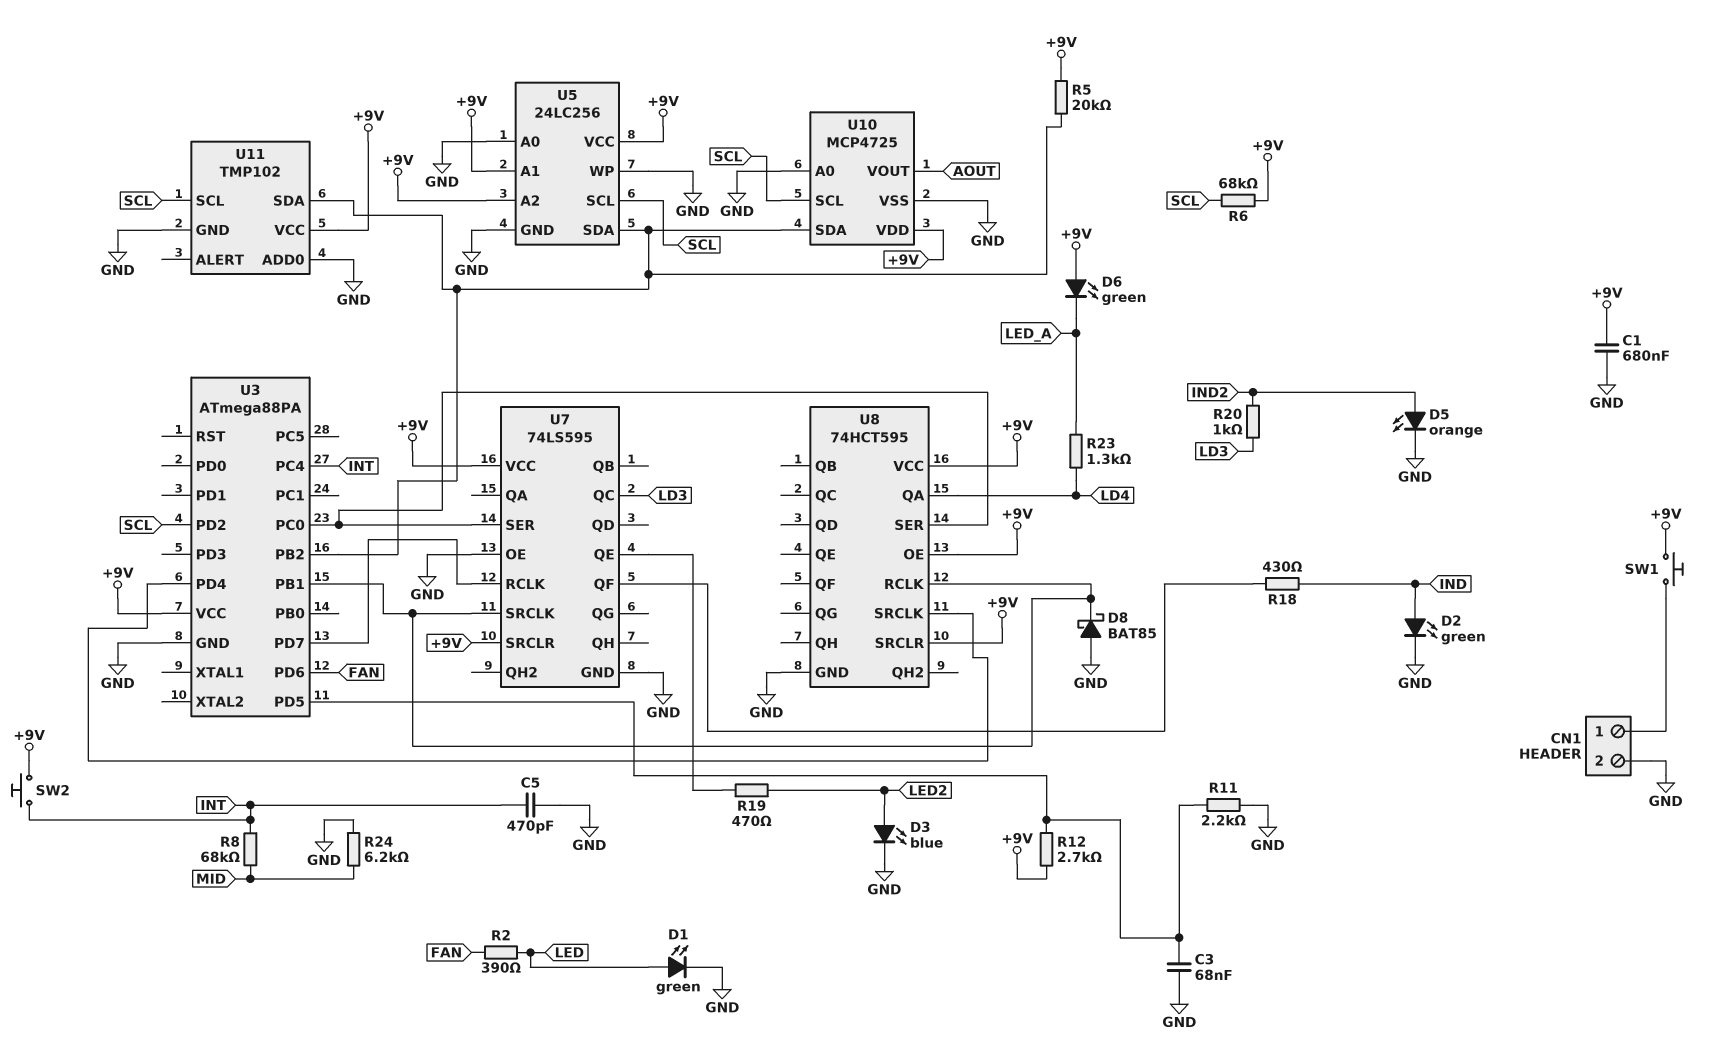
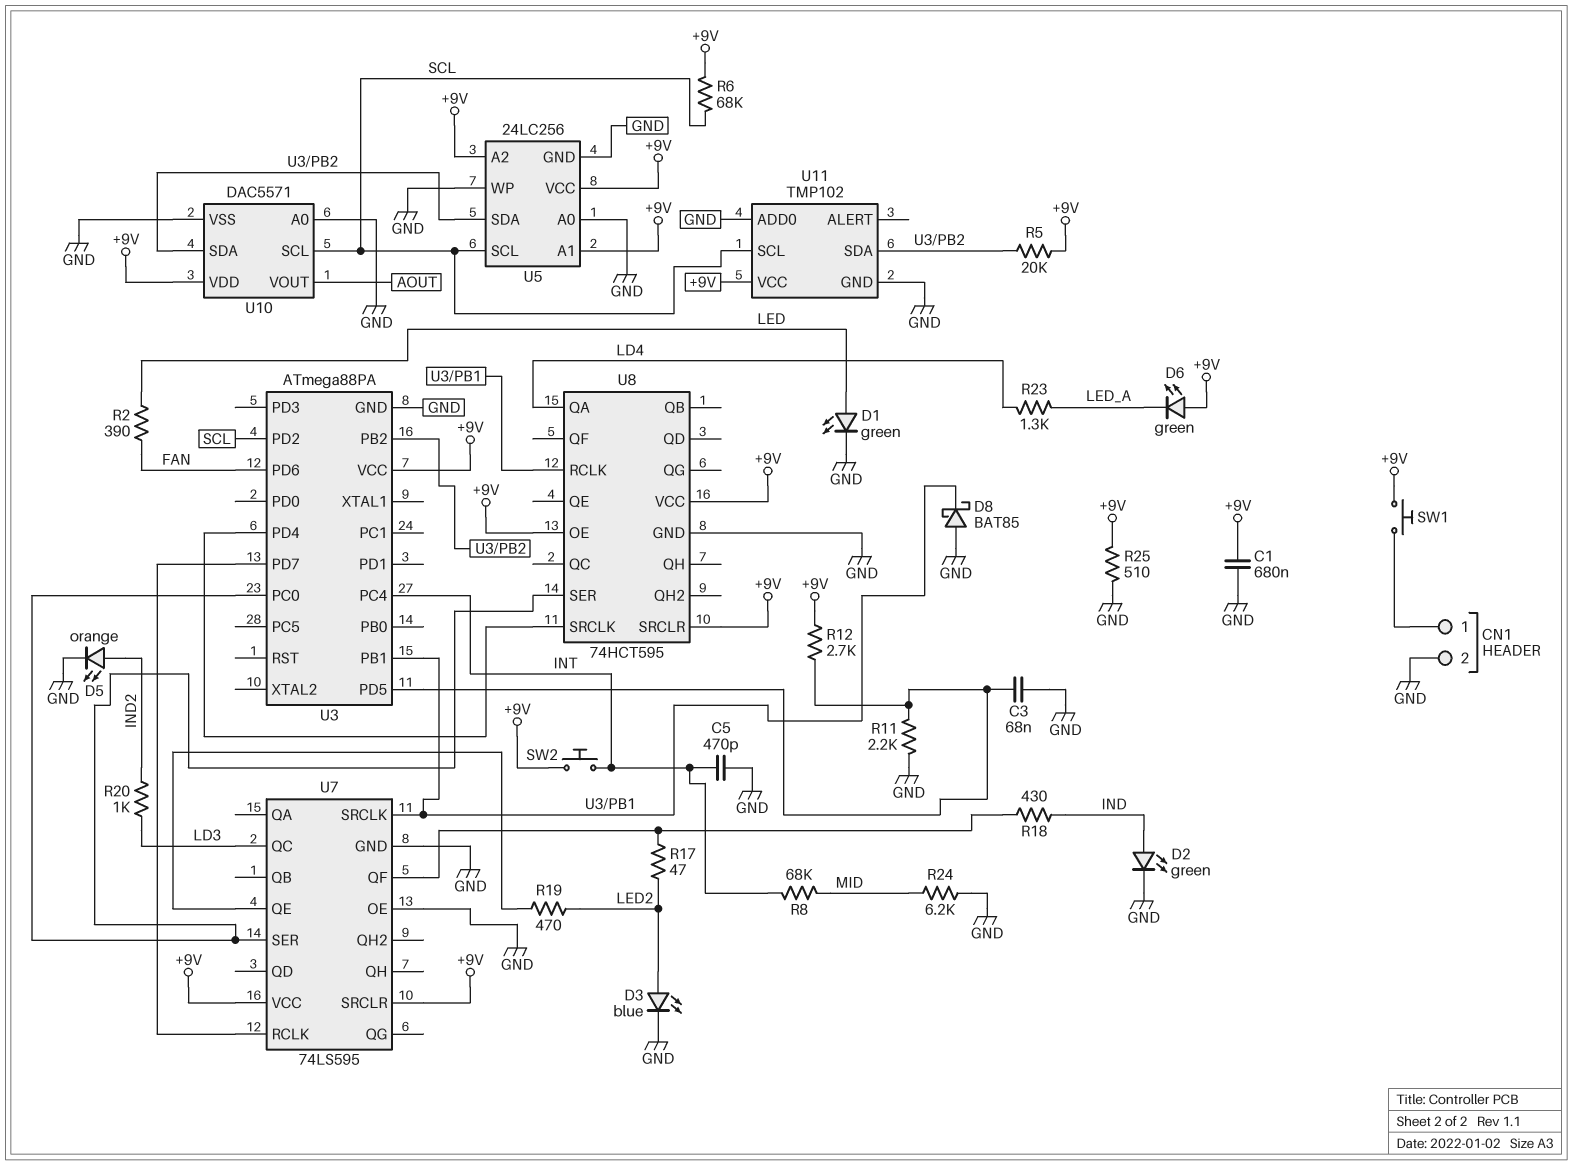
R17: none -> 47 (LED2, U7/QF)
R25: none -> 510 (+9V, GND)
U10: MCP4725 -> DAC5571

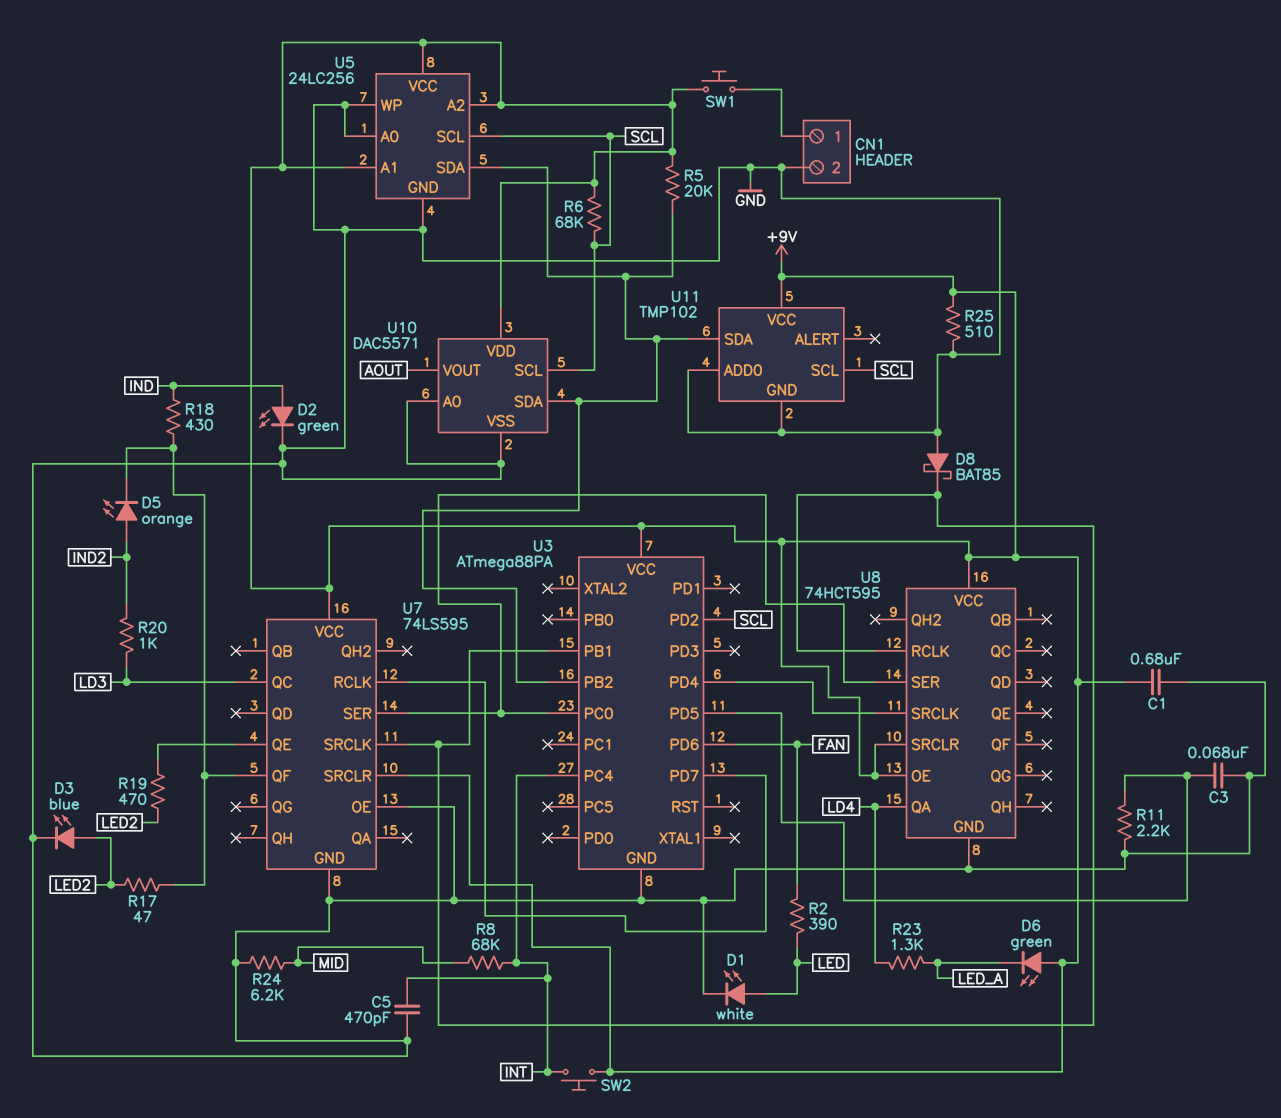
D1: LED green (A LED, K GND) -> LED white (A LED, K GND)
D5: LED orange (A IND2, K GND) -> LED orange (A IND2, K U7/QF)
R12: 2.7k (+9V, U3/PD5) -> none

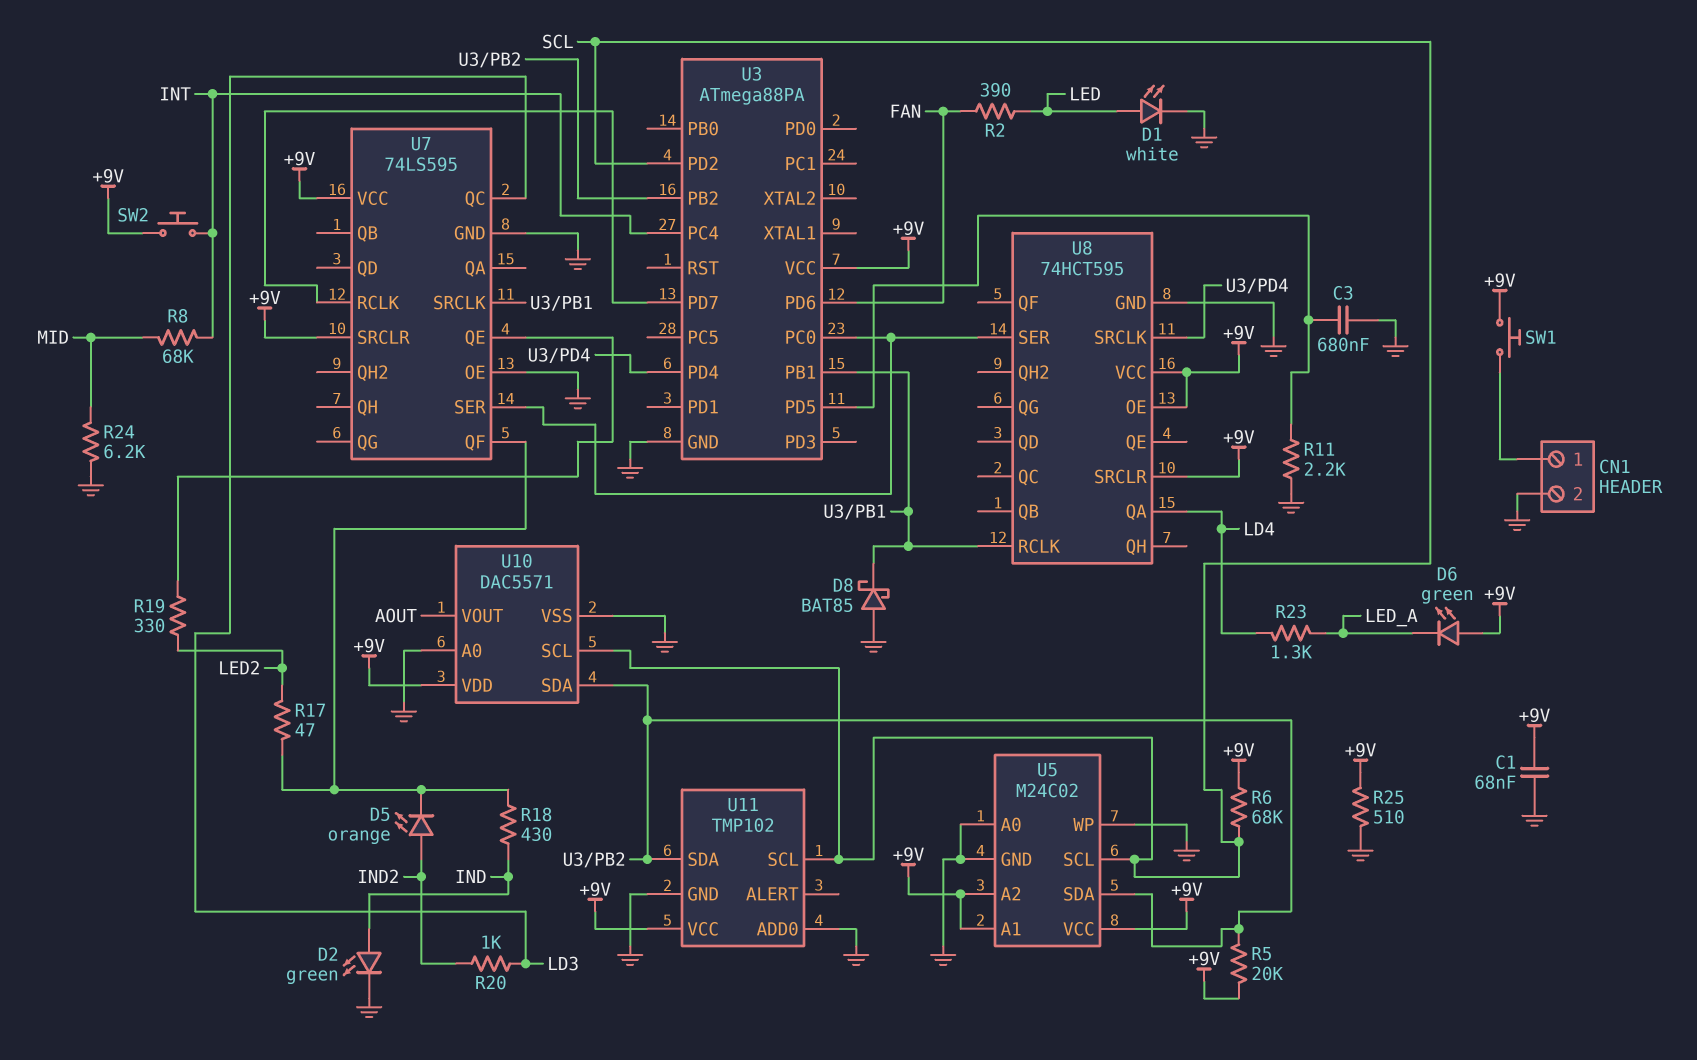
C1: 680nF (+9V, GND) -> 68nF (+9V, GND)
C3: 68nF (GND, U3/PD5) -> 680nF (GND, U3/PD5)
C5: 470pF (GND, INT) -> none
D3: LED blue (A LED2, K GND) -> none
R19: 470 (LED2, U7/QE) -> 330 (LED2, U7/QE)
U5: 24LC256 -> M24C02

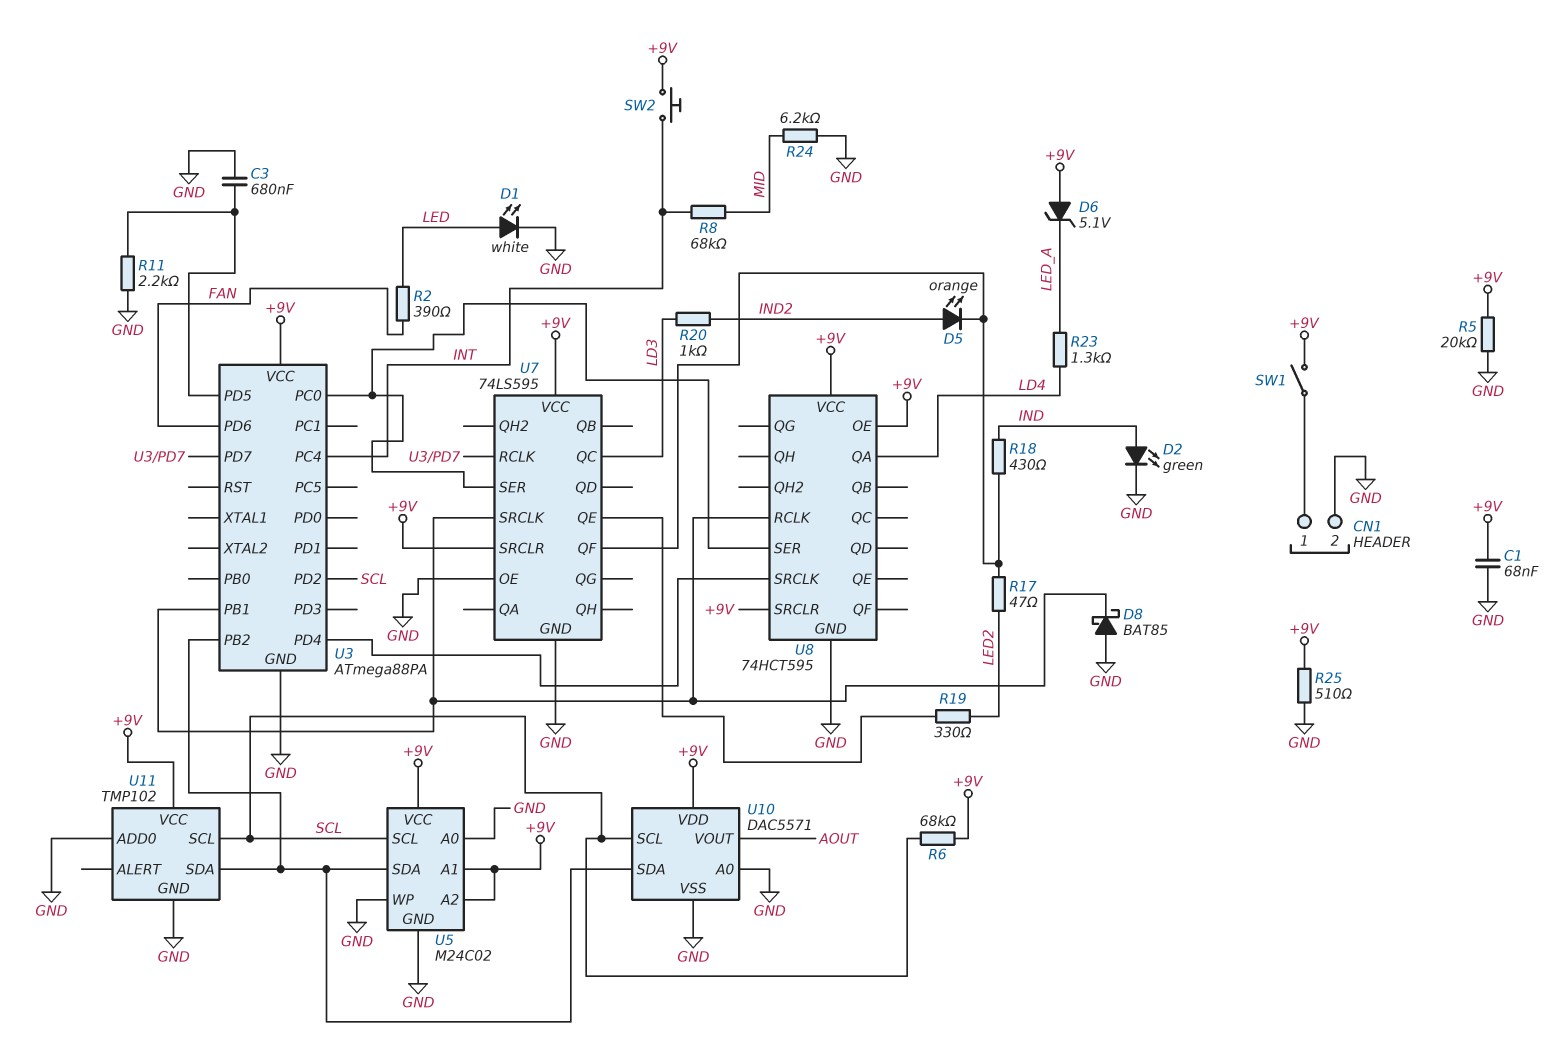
D6: LED green (A +9V, K LED_A) -> zener 5.1V (A +9V, K LED_A)
R5: 20k (+9V, U3/PB2) -> 20k (+9V, GND)
SW1: button (+9V, CN1/1) -> switch (+9V, CN1/1)

